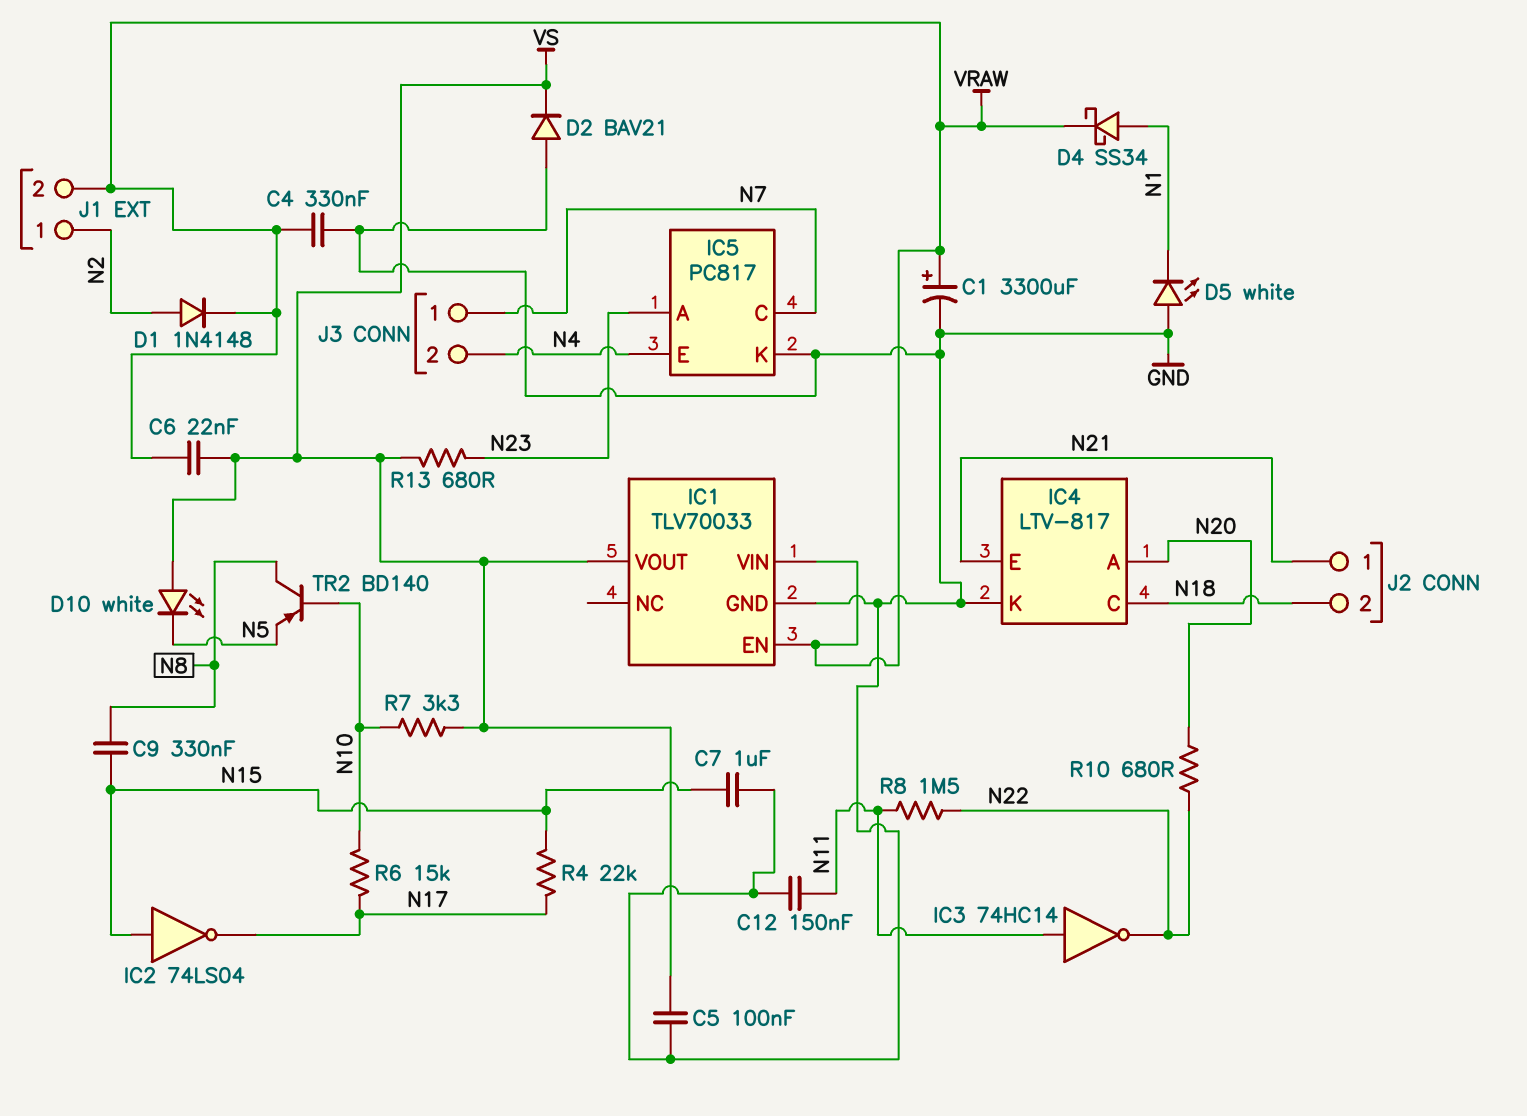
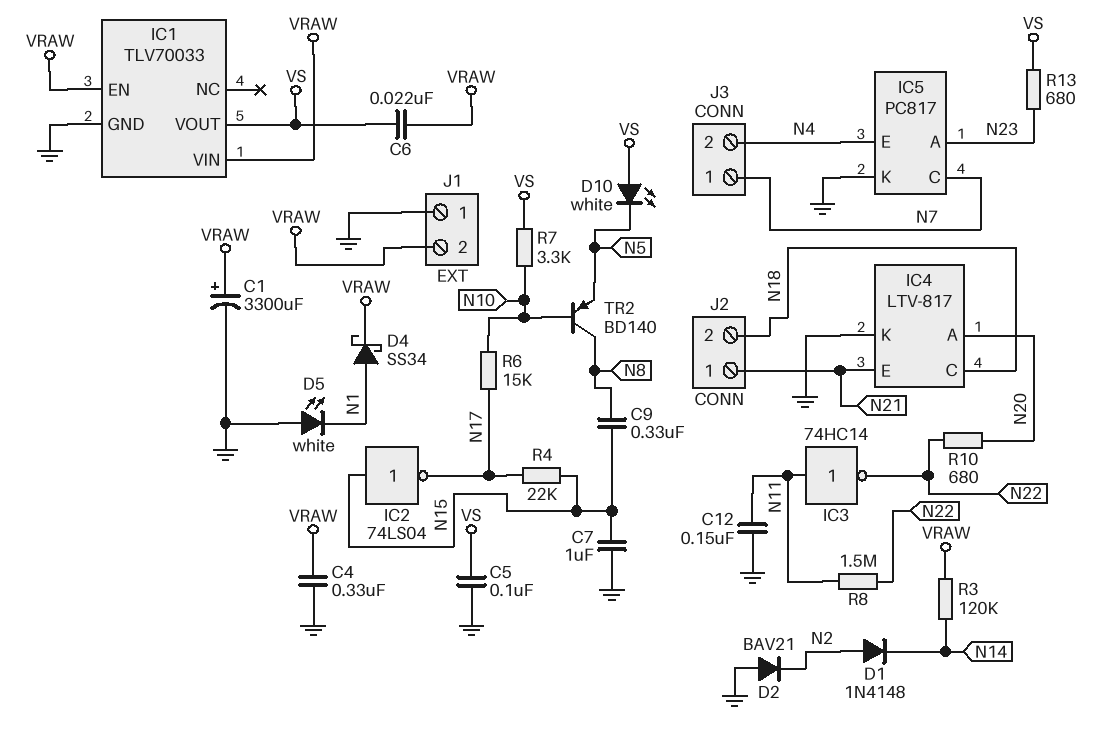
D1: diode 1N4148 (A N2, K VRAW) -> diode 1N4148 (A N2, K N14)
D2: diode BAV21 (A GND, K VS) -> diode BAV21 (A GND, K N2)
J1 pin 1: N2 -> GND
R3: none -> 120k (N14, VRAW)

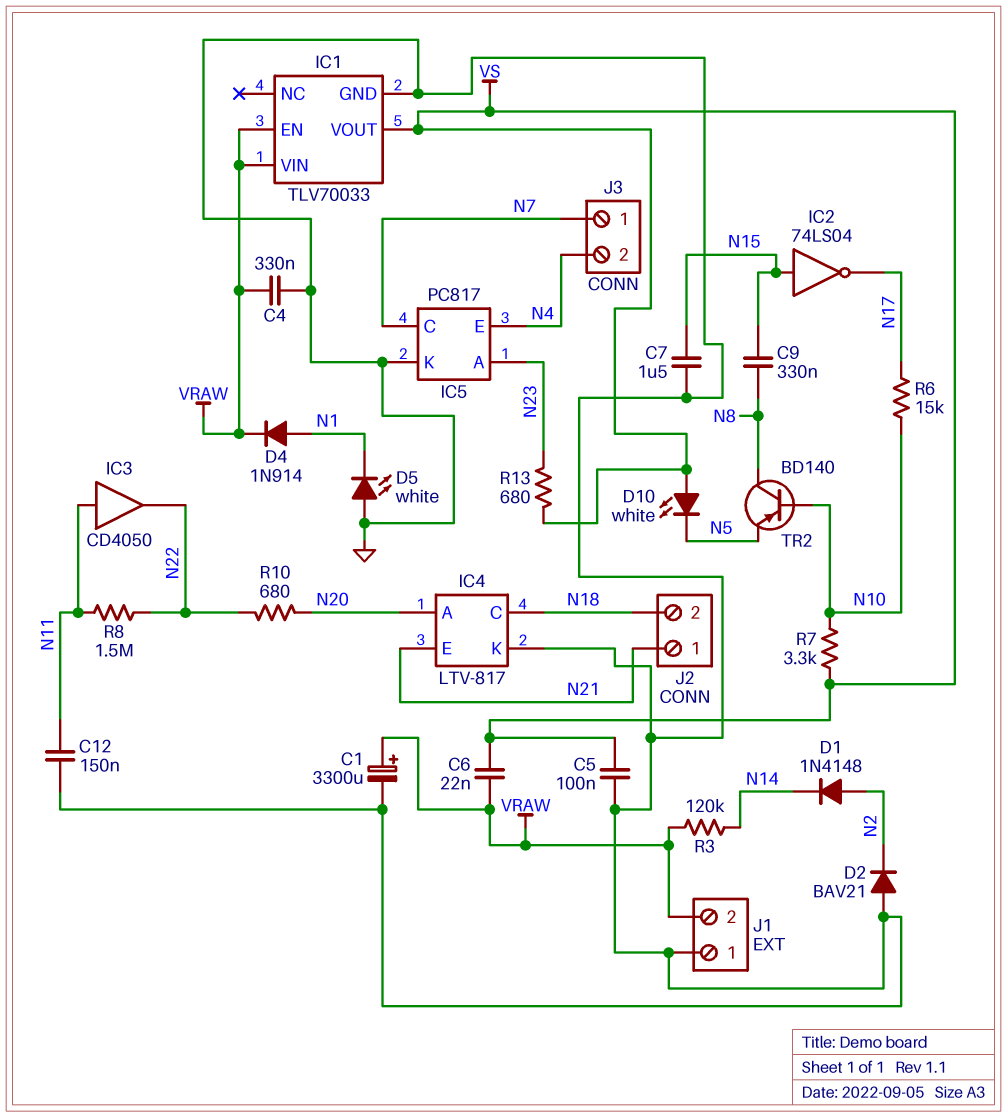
C7: 1uF (GND, N15) -> 1.5uF (GND, N15)
D4: schottky SS34 (A N1, K VRAW) -> diode 1N914 (A N1, K VRAW)
IC3: NOT 74HC14 (in N11, out N22) -> buffer CD4050 (in N11, out N22)
R4: 22k (N15, N17) -> none

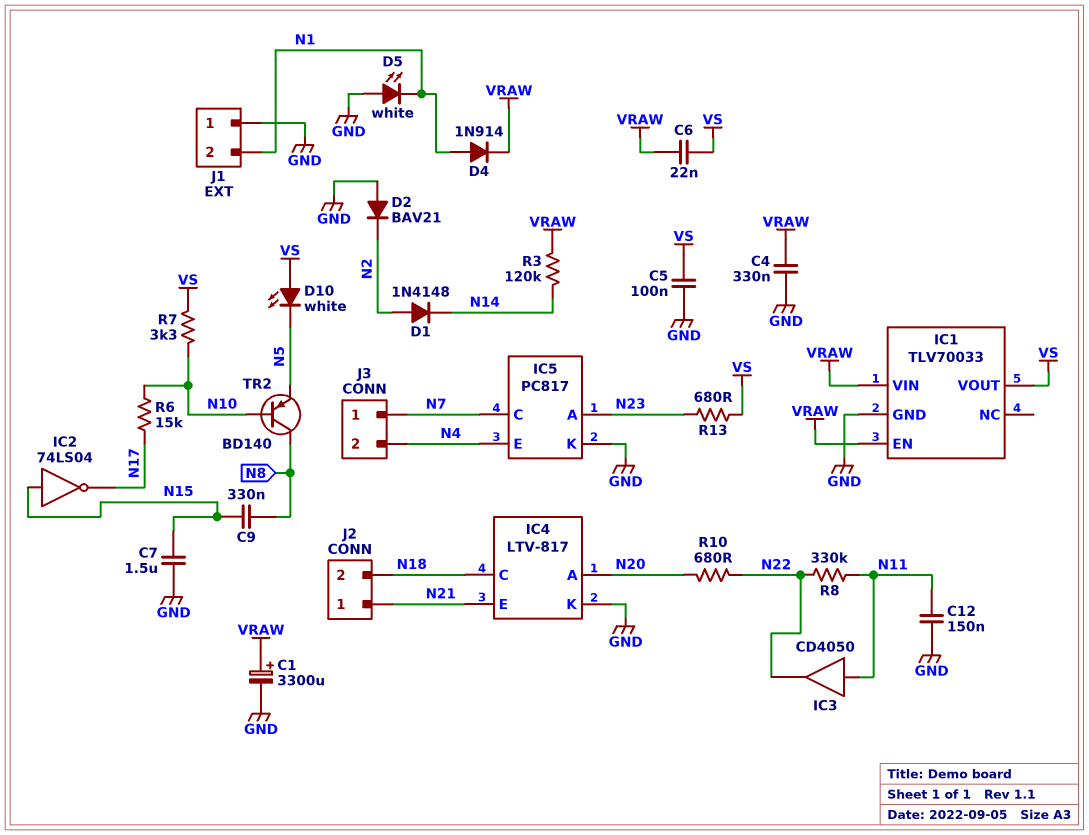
J1 pin 2: VRAW -> N1
R8: 1.5M (N11, N22) -> 330k (N11, N22)

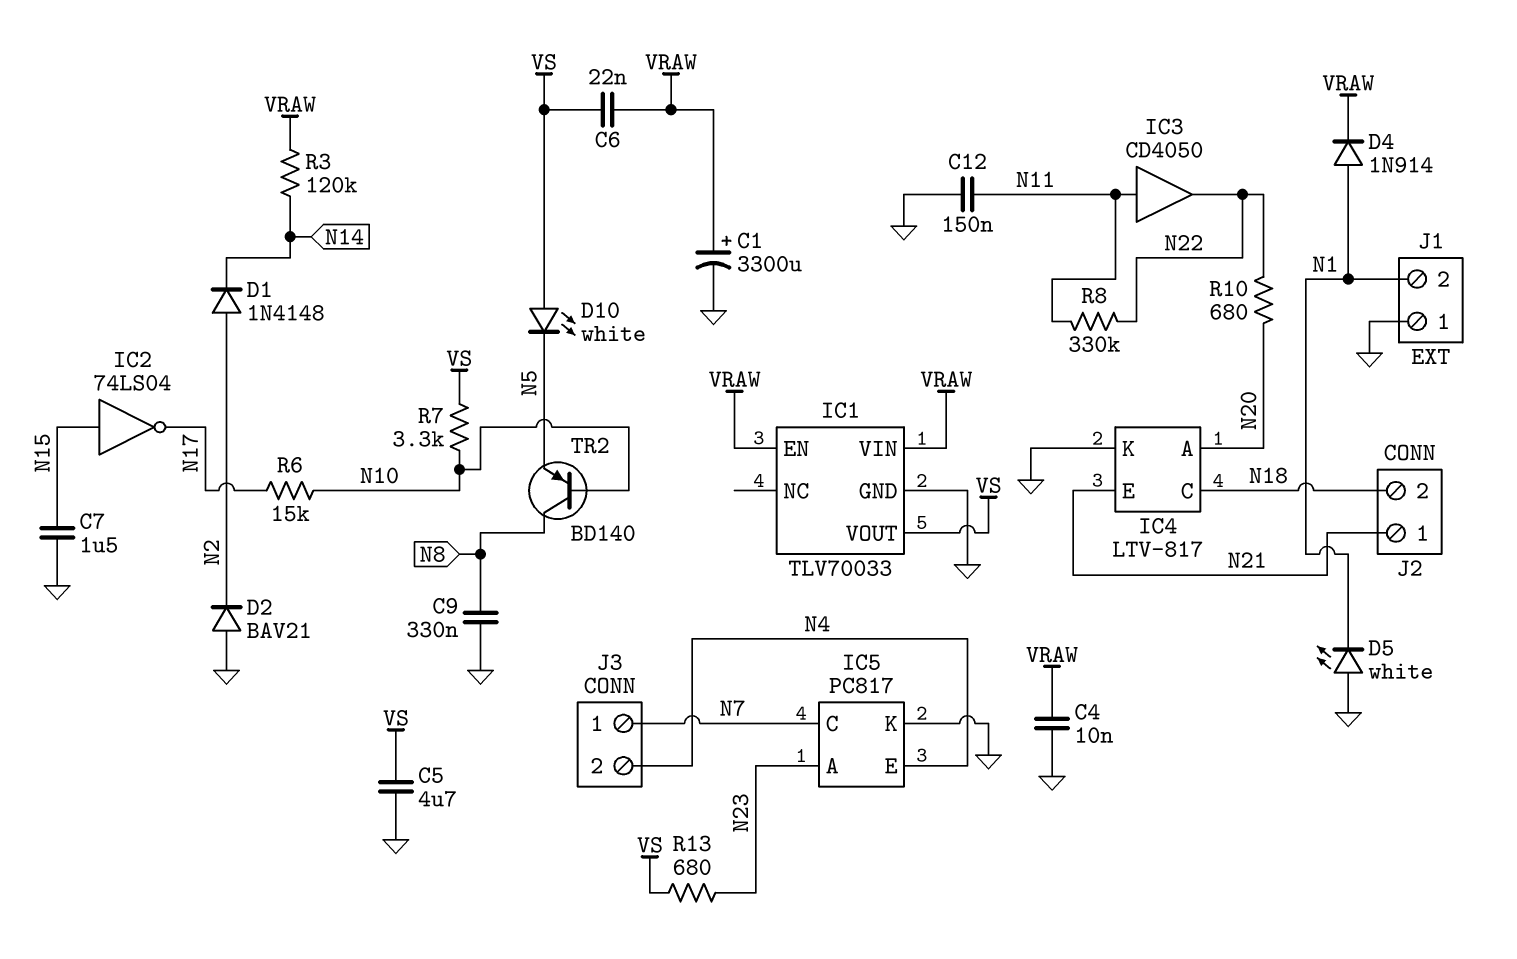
C4: 330nF (GND, VRAW) -> 10nF (GND, VRAW)
C5: 100nF (GND, VS) -> 4.7uF (GND, VS)
C9: 330nF (N8, N15) -> 330nF (GND, N8)

